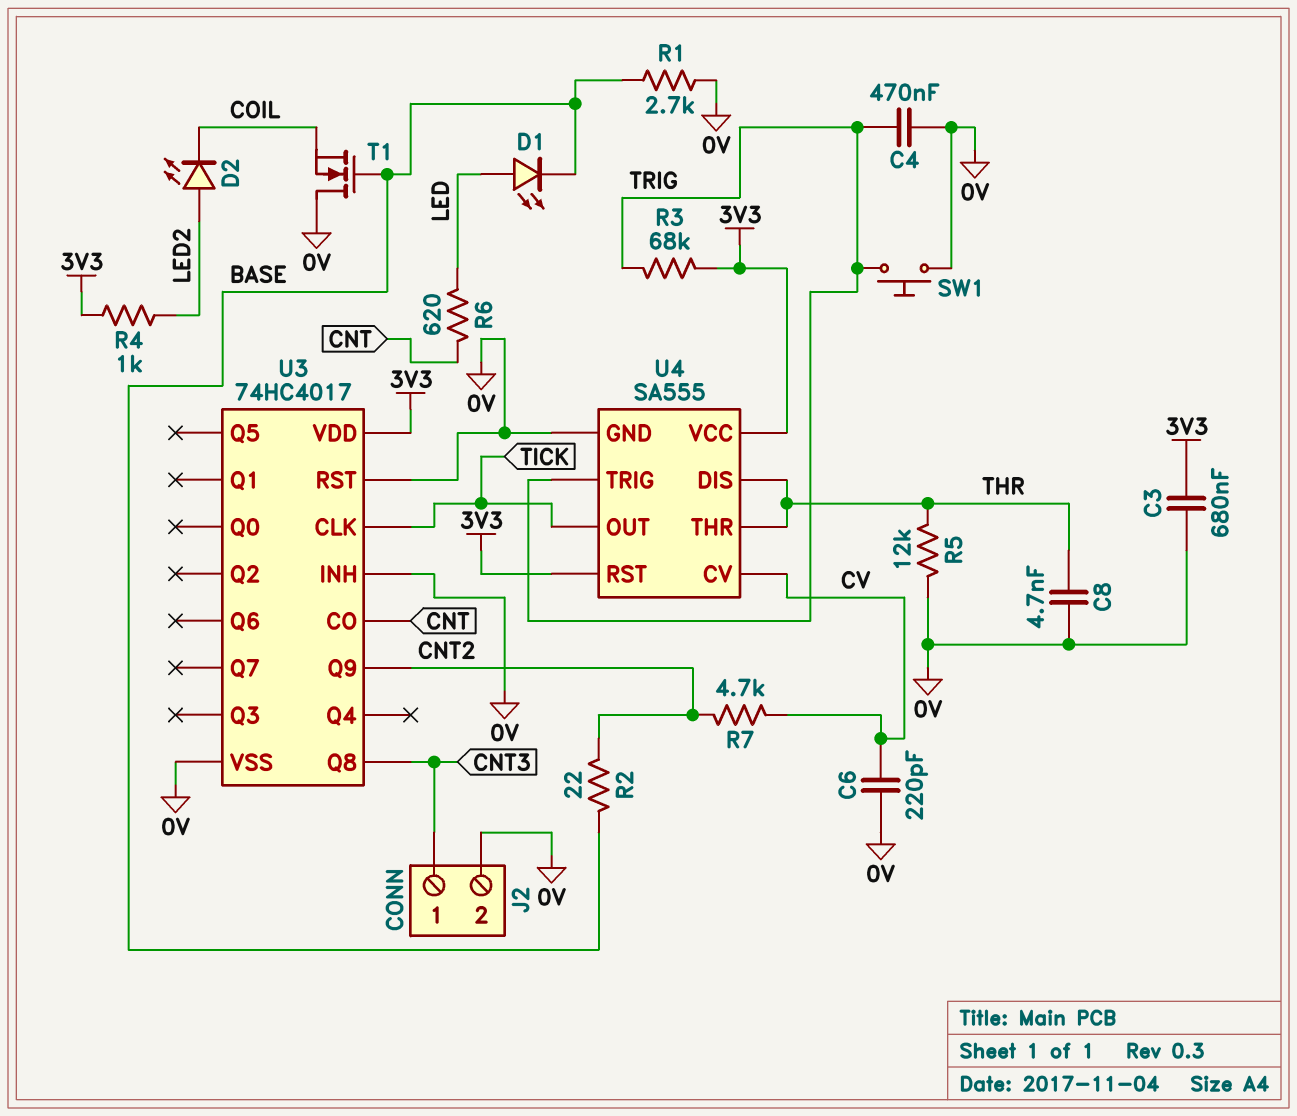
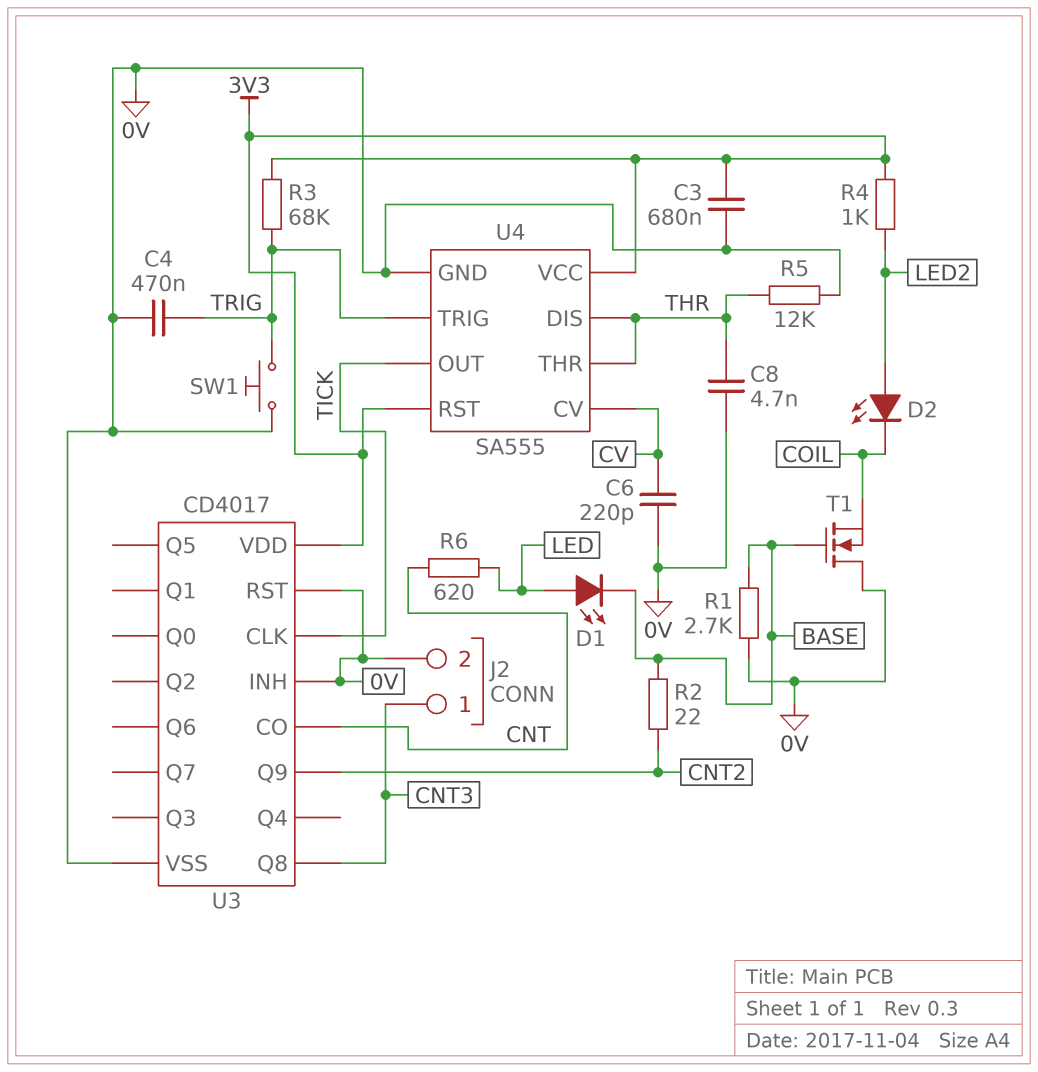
R7: 4.7k (CNT2, CV) -> none
U3: 74HC4017 -> CD4017

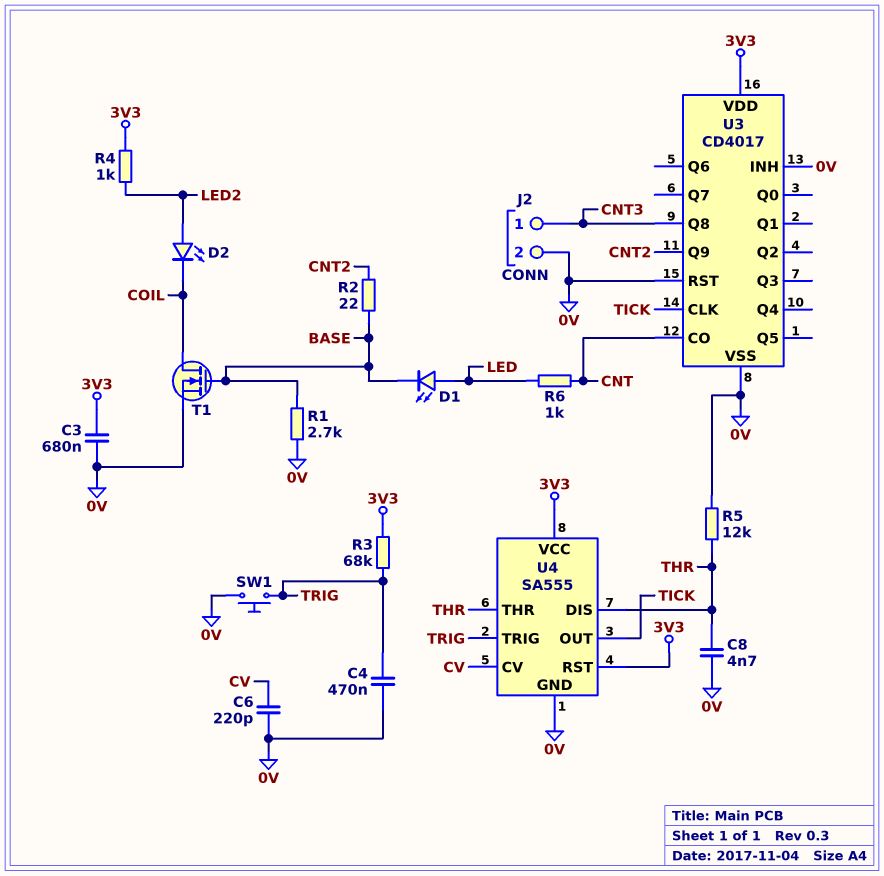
R6: 620 (CNT, LED) -> 1k (CNT, LED)
T1: NMOS (G BASE, D 0V, S COIL) -> NMOS (G BASE, D COIL, S 0V)

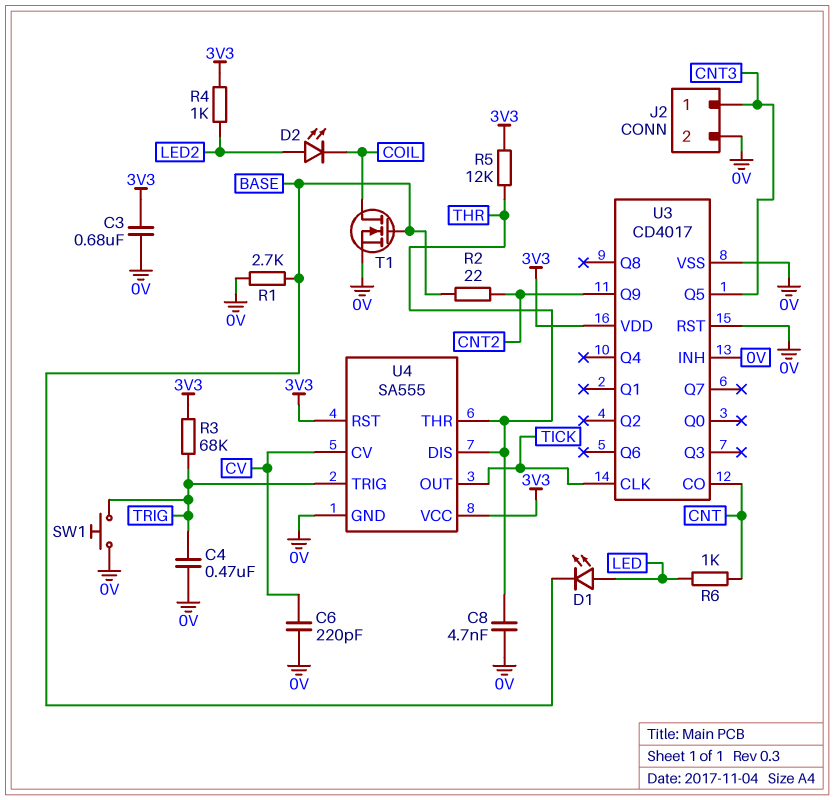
R5: 12k (0V, THR) -> 12k (3V3, THR)
U3 pin Q5: none -> CNT3
U3 pin Q8: CNT3 -> none

